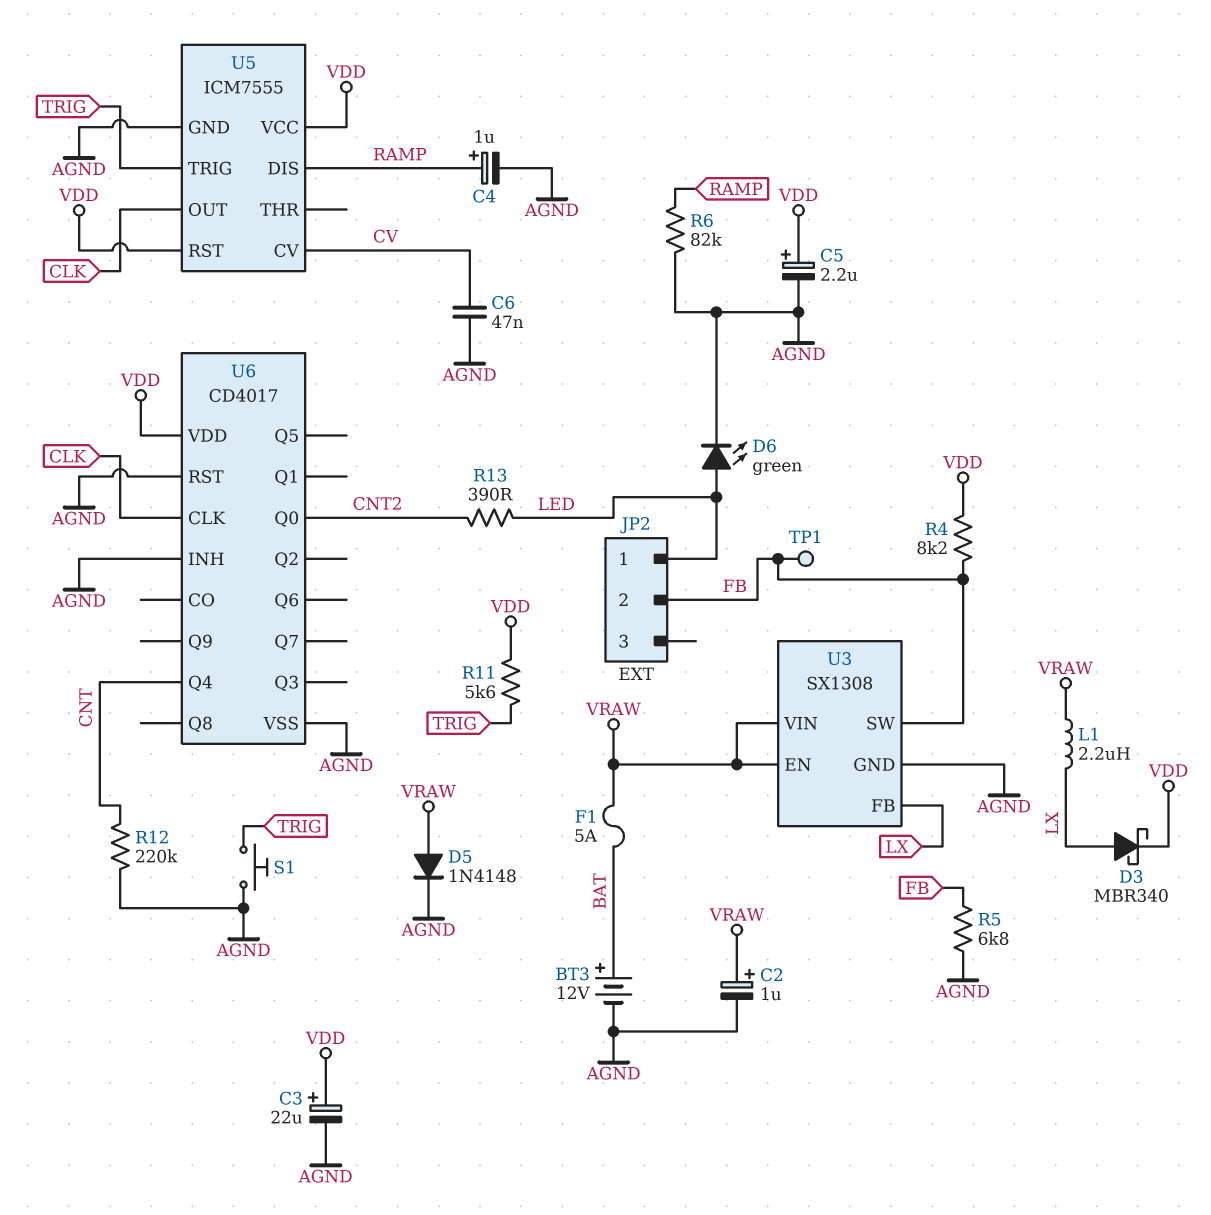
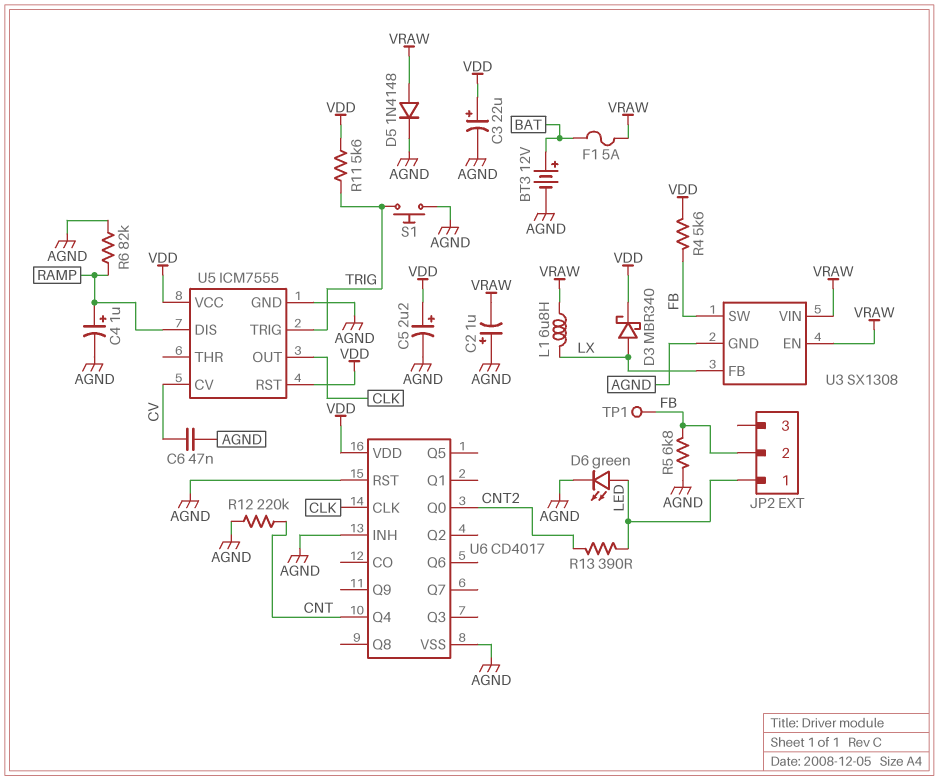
C2: 1uF (plus VRAW, minus AGND) -> 1uF (plus AGND, minus VRAW)
L1: 2.2uH (LX, VRAW) -> 6.8uH (LX, VRAW)
R4: 8.2k (FB, VDD) -> 5.6k (FB, VDD)

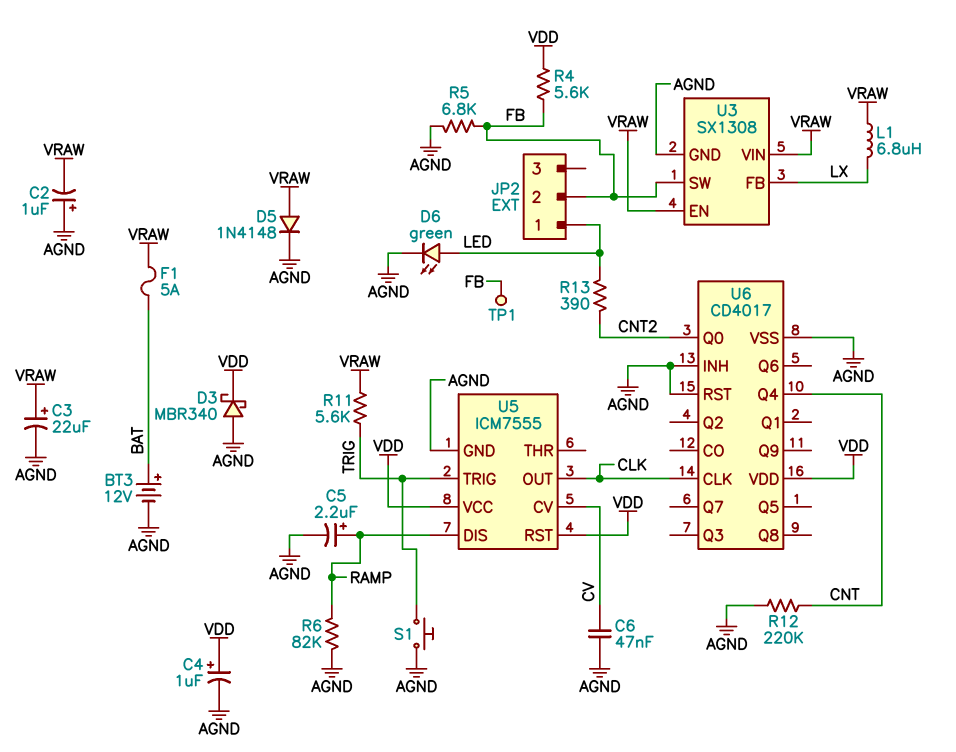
C3: 22uF (plus VDD, minus AGND) -> 22uF (plus VRAW, minus AGND)
C4: 1uF (plus RAMP, minus AGND) -> 1uF (plus VDD, minus AGND)
C5: 2.2uF (plus VDD, minus AGND) -> 2.2uF (plus RAMP, minus AGND)
D3: schottky MBR340 (A LX, K VDD) -> schottky MBR340 (A AGND, K VDD)
R11: 5.6k (TRIG, VDD) -> 5.6k (TRIG, VRAW)

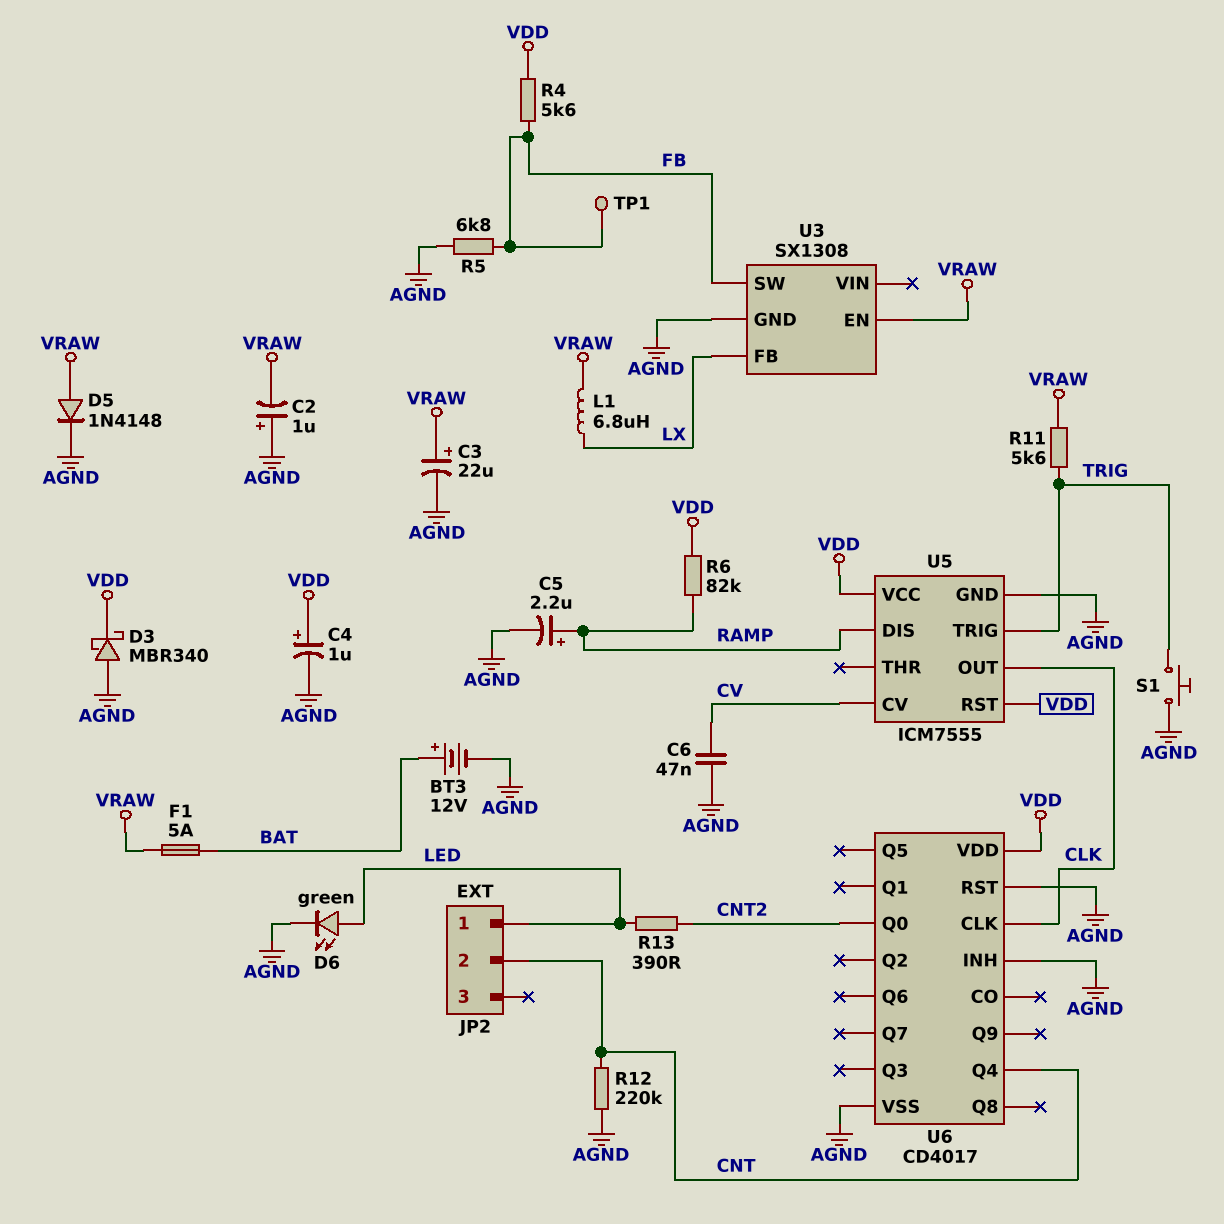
JP2 pin 2: FB -> CNT
R6: 82k (AGND, RAMP) -> 82k (RAMP, VDD)
U3 pin VIN: VRAW -> none

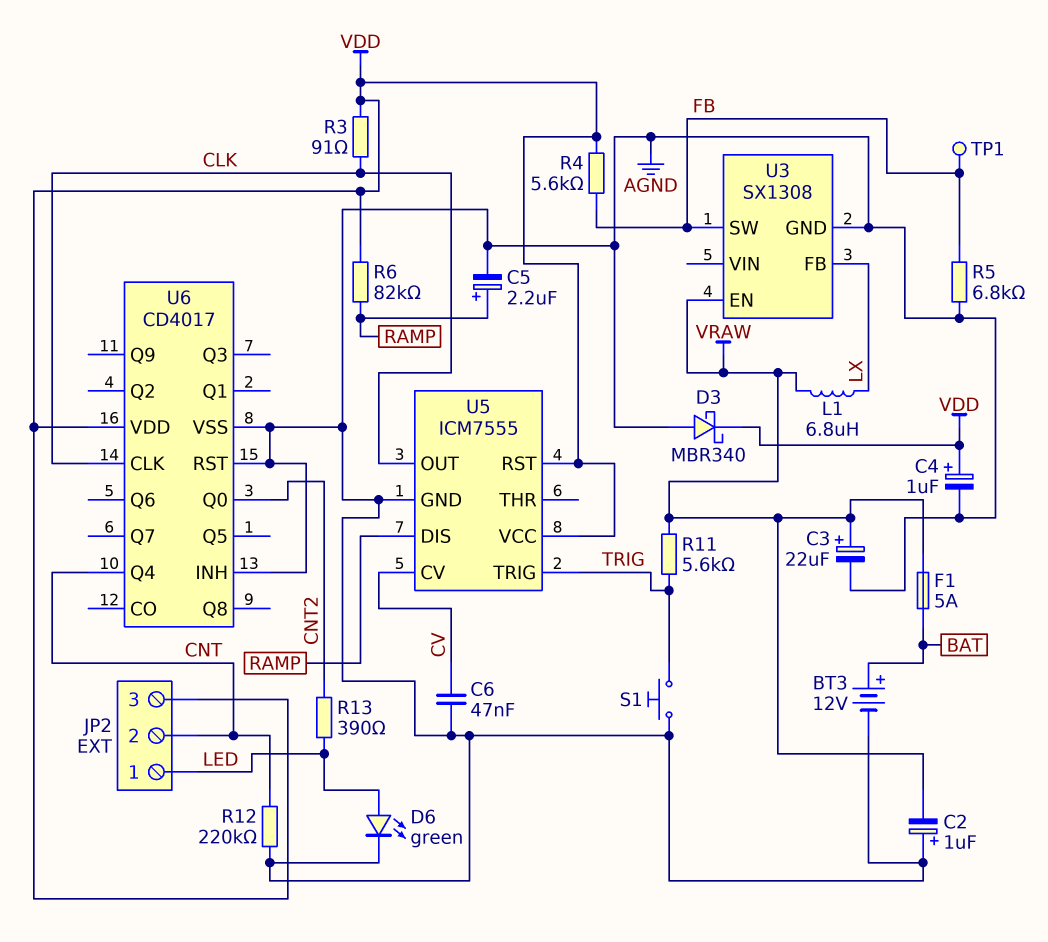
D5: diode 1N4148 (A VRAW, K AGND) -> none
JP2 pin 3: none -> VDD
R3: none -> 91 (CLK, VDD)

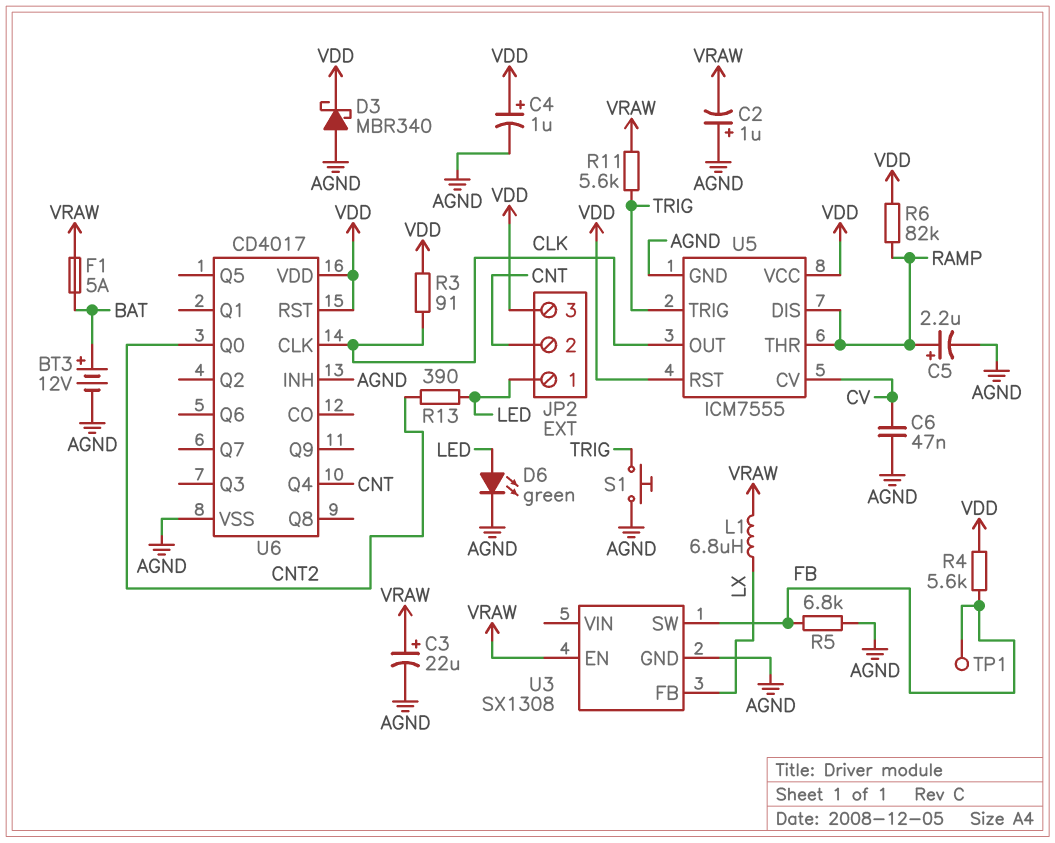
R12: 220k (AGND, CNT) -> none
U5 pin THR: none -> RAMP
U6 pin RST: AGND -> VDD

